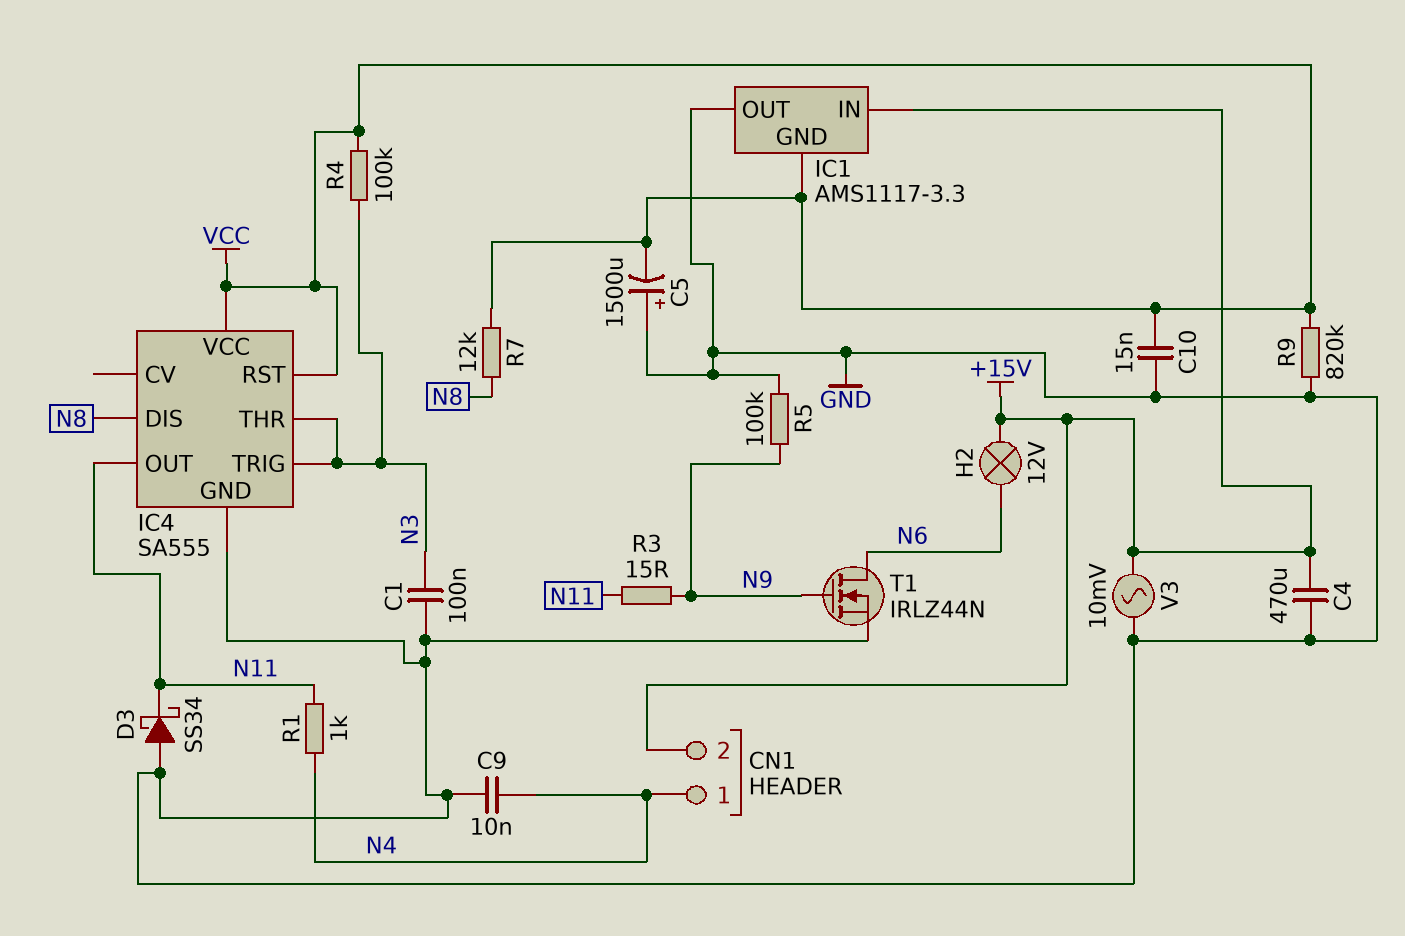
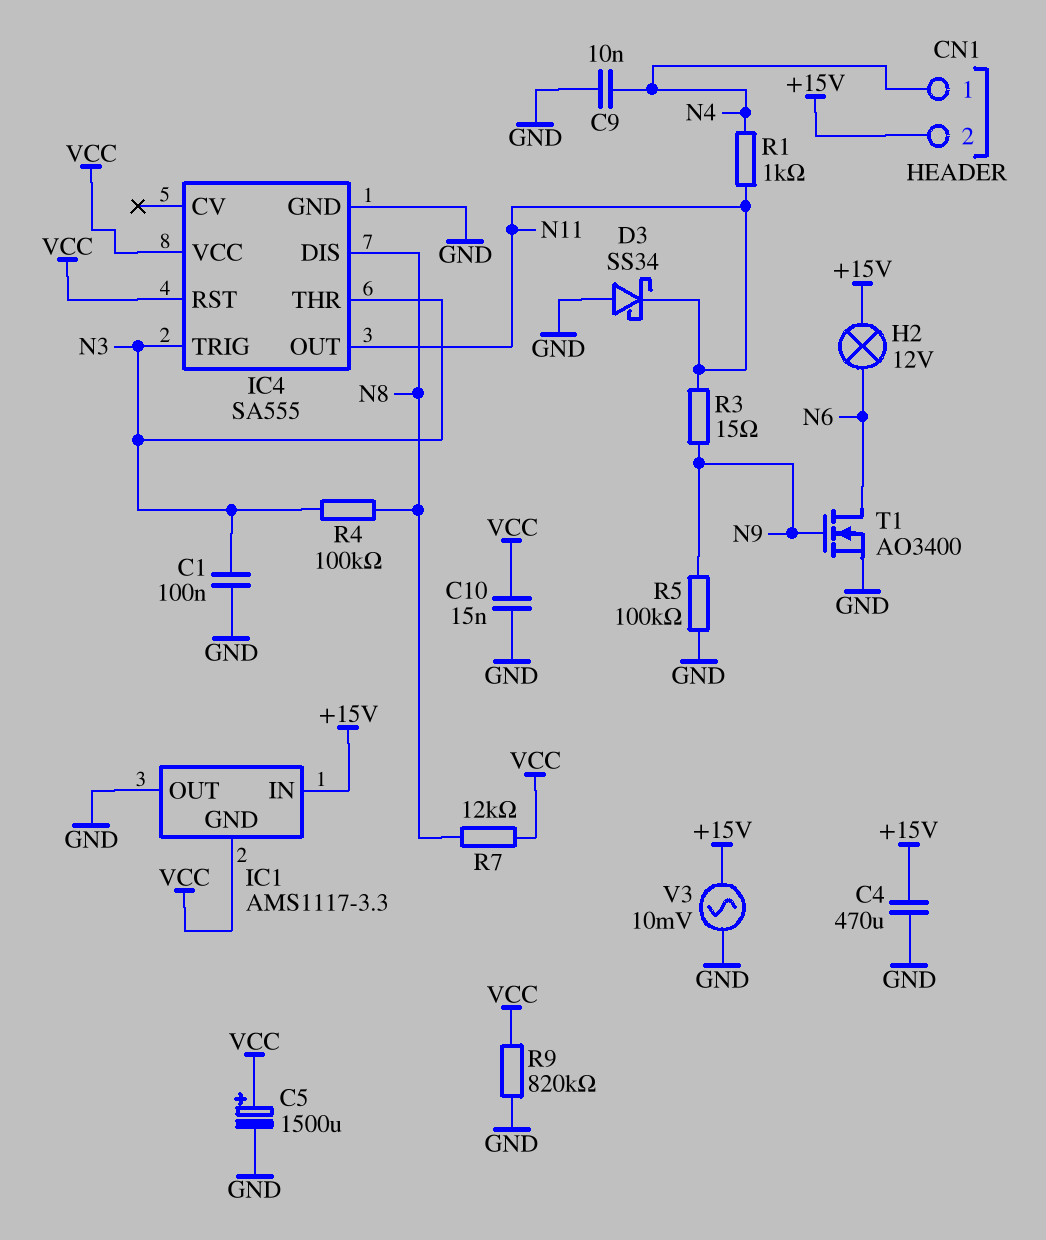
C5: 1500uF (plus GND, minus VCC) -> 1500uF (plus VCC, minus GND)
R4: 100k (N3, VCC) -> 100k (N3, N8)
T1: NMOS IRLZ44N (G N9, D N6, S GND) -> NMOS AO3400 (G N9, D N6, S GND)

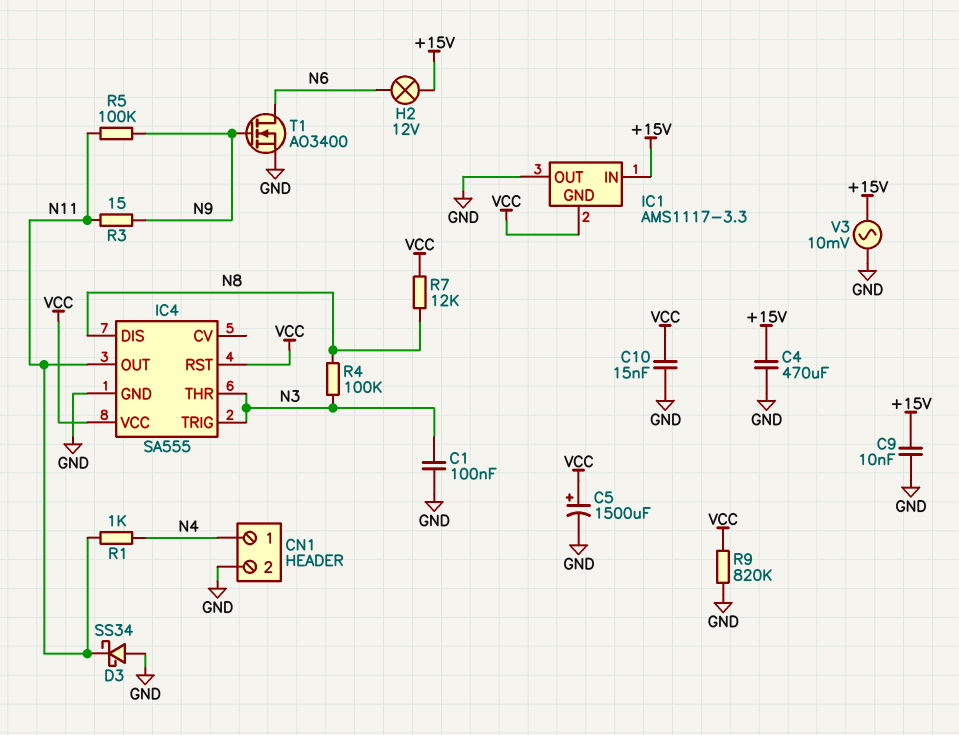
C9: 10nF (GND, N4) -> 10nF (+15V, GND)
CN1 pin 2: +15V -> GND
R5: 100k (GND, N9) -> 100k (N9, N11)

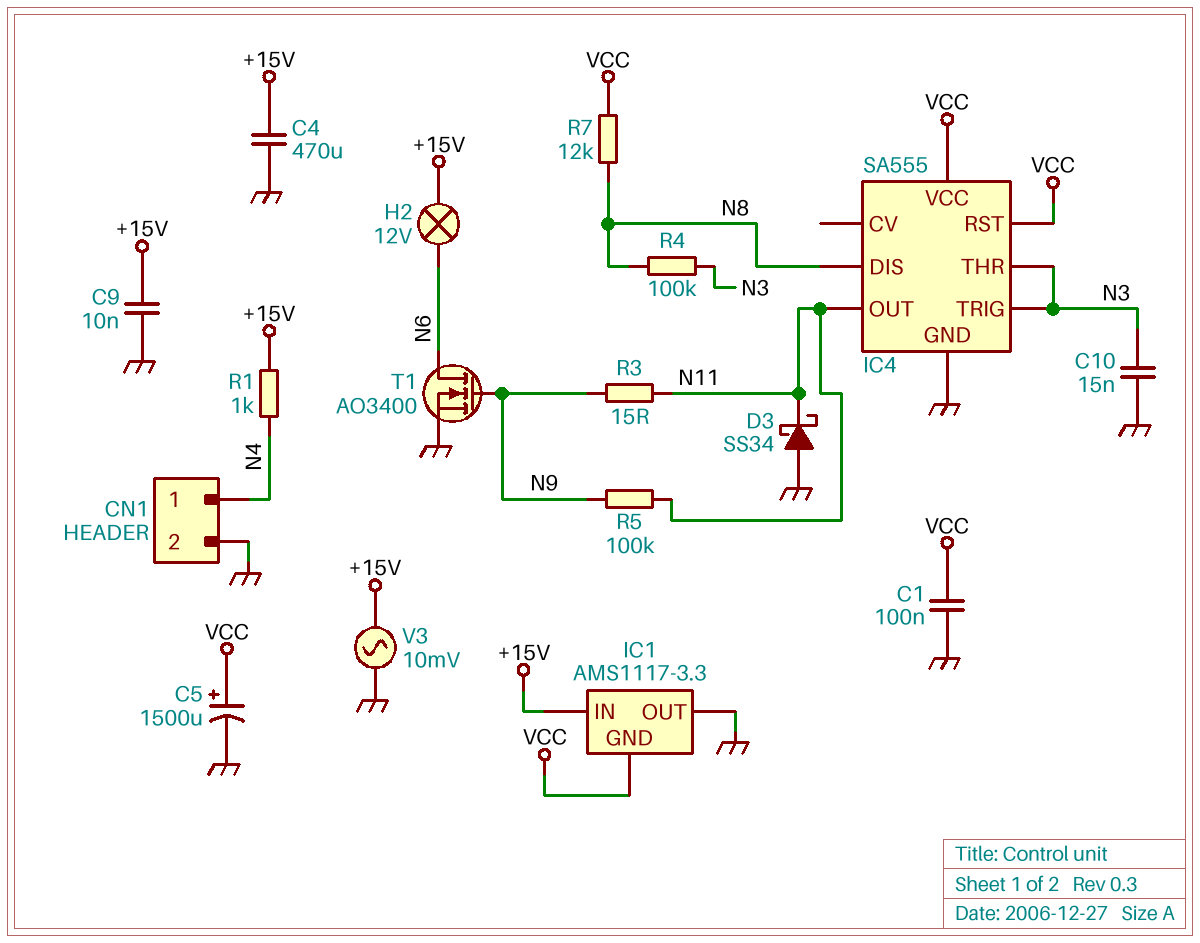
C1: 100nF (GND, N3) -> 100nF (GND, VCC)
C10: 15nF (GND, VCC) -> 15nF (GND, N3)
R1: 1k (N4, N11) -> 1k (+15V, N4)
R9: 820k (GND, VCC) -> none

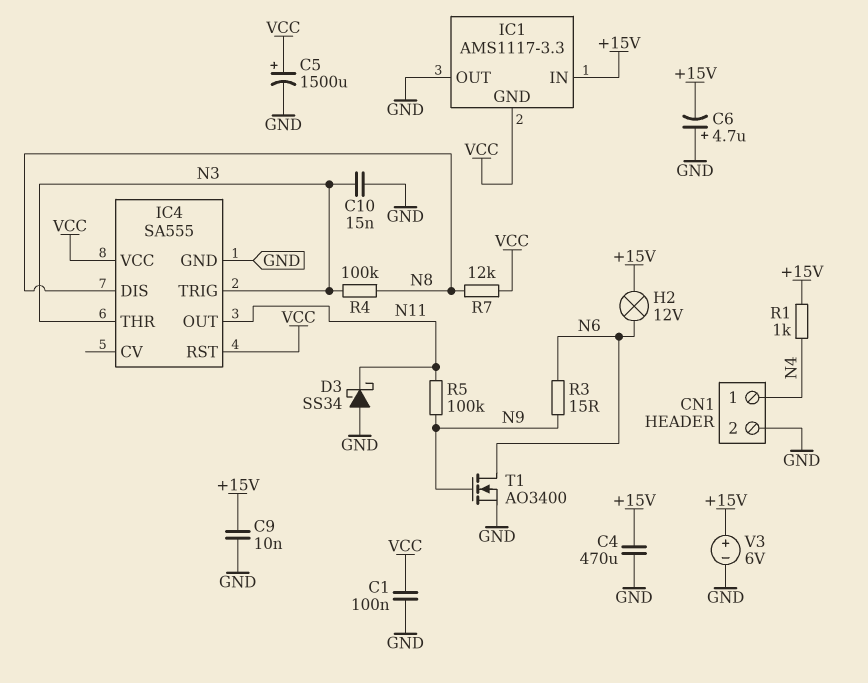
C6: none -> 4.7uF (plus GND, minus +15V)
R3: 15 (N9, N11) -> 15 (N6, N9)
V3: AC 10mV (+15V, GND) -> 6V (plus +15V, minus GND)

